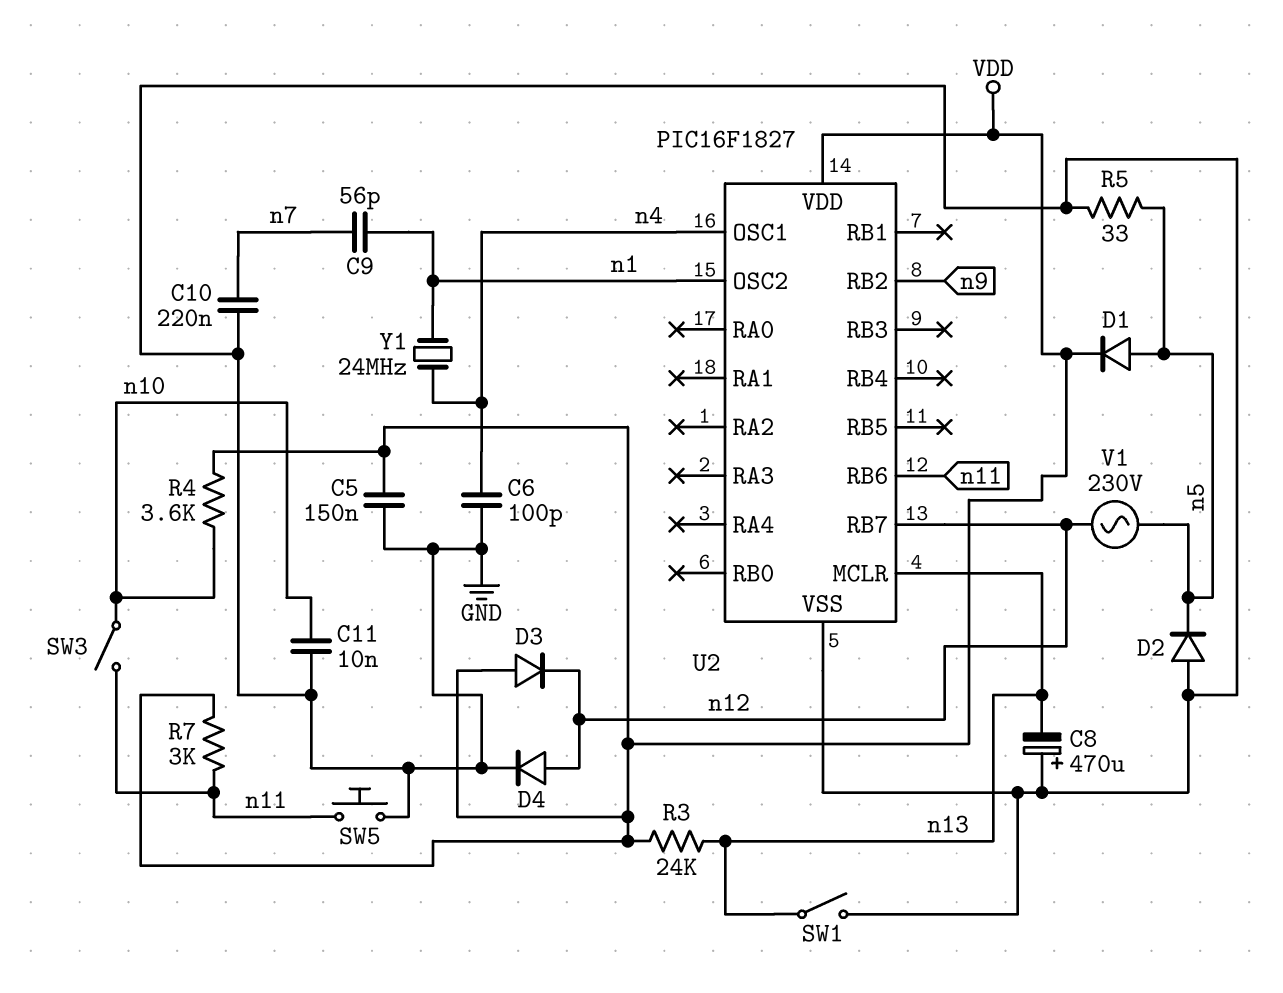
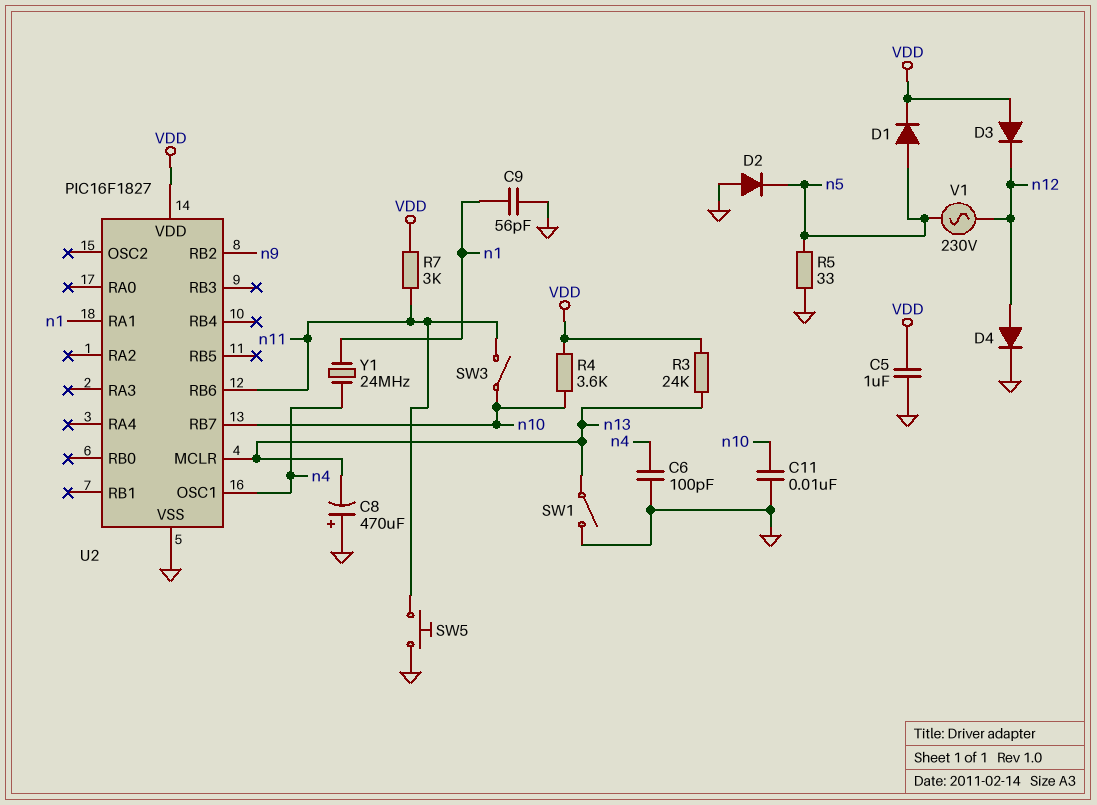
C5: 150nF (GND, VDD) -> 1uF (GND, VDD)
C9: 56pF (n1, n7) -> 56pF (GND, n1)
C10: 220nF (GND, n7) -> none
U2 pin OSC2: n1 -> none
U2 pin RA1: none -> n1
U2 pin RB7: n12 -> n10

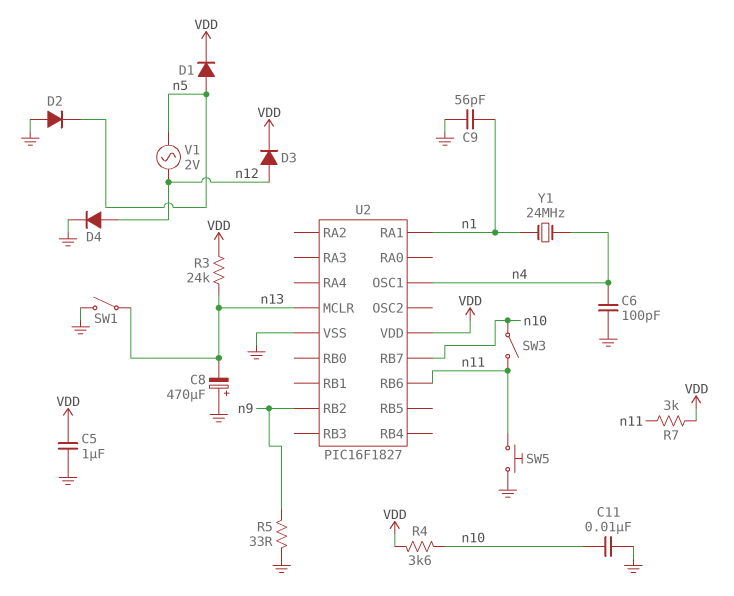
D3: diode (A VDD, K n12) -> diode (A n12, K VDD)
R5: 33 (GND, n5) -> 33 (GND, n9)
V1: AC 230V (n5, n12) -> AC 2V (n5, n12)

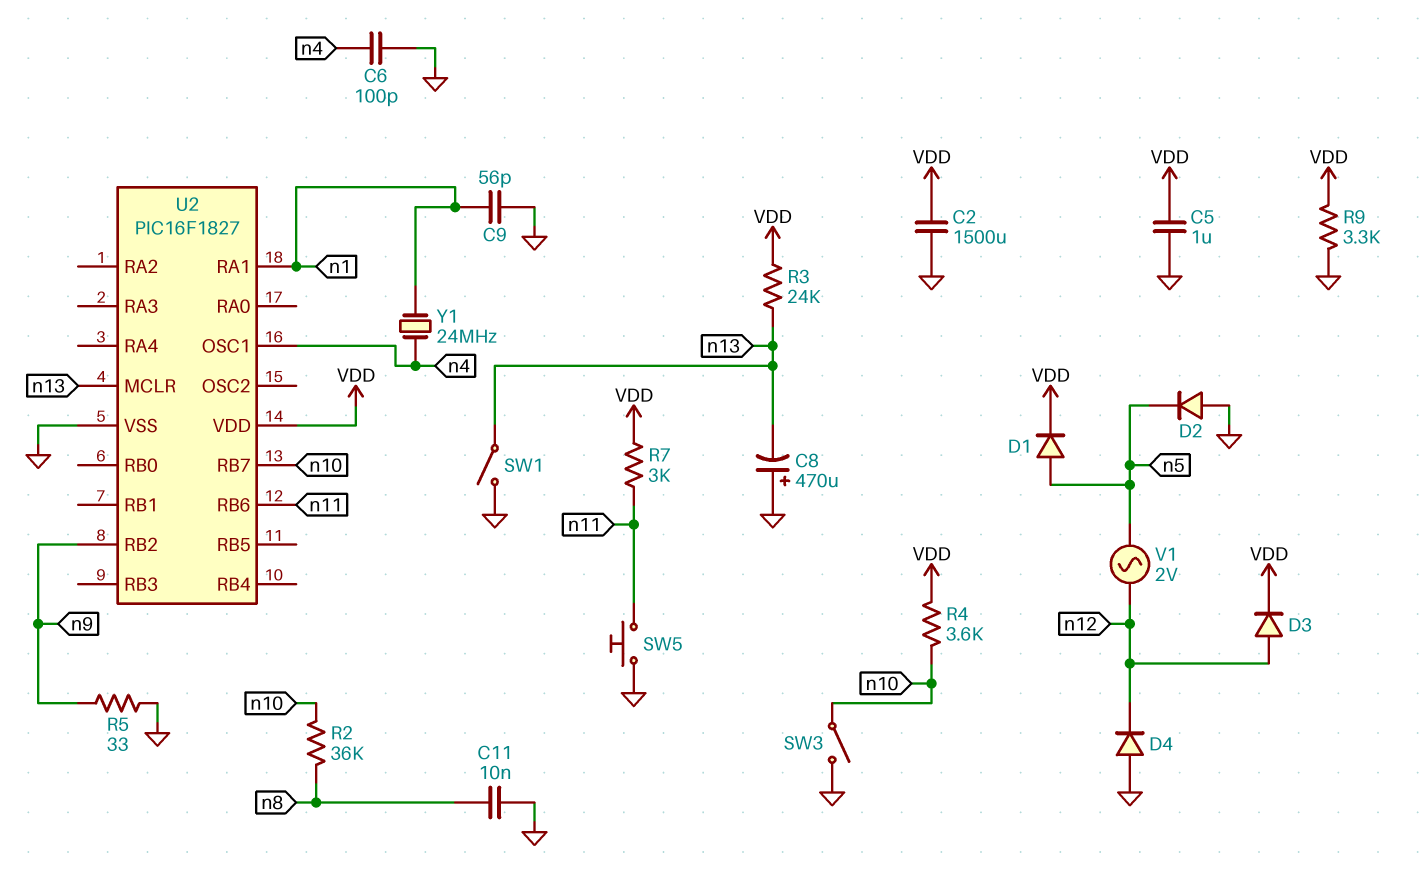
C2: none -> 1500uF (GND, VDD)
C11: 10nF (GND, n10) -> 10nF (GND, n8)
D4: diode (A n12, K GND) -> diode (A GND, K n12)
R2: none -> 36k (n8, n10)
R9: none -> 3.3k (GND, VDD)
SW3: switch (n10, n11) -> switch (GND, n10)

